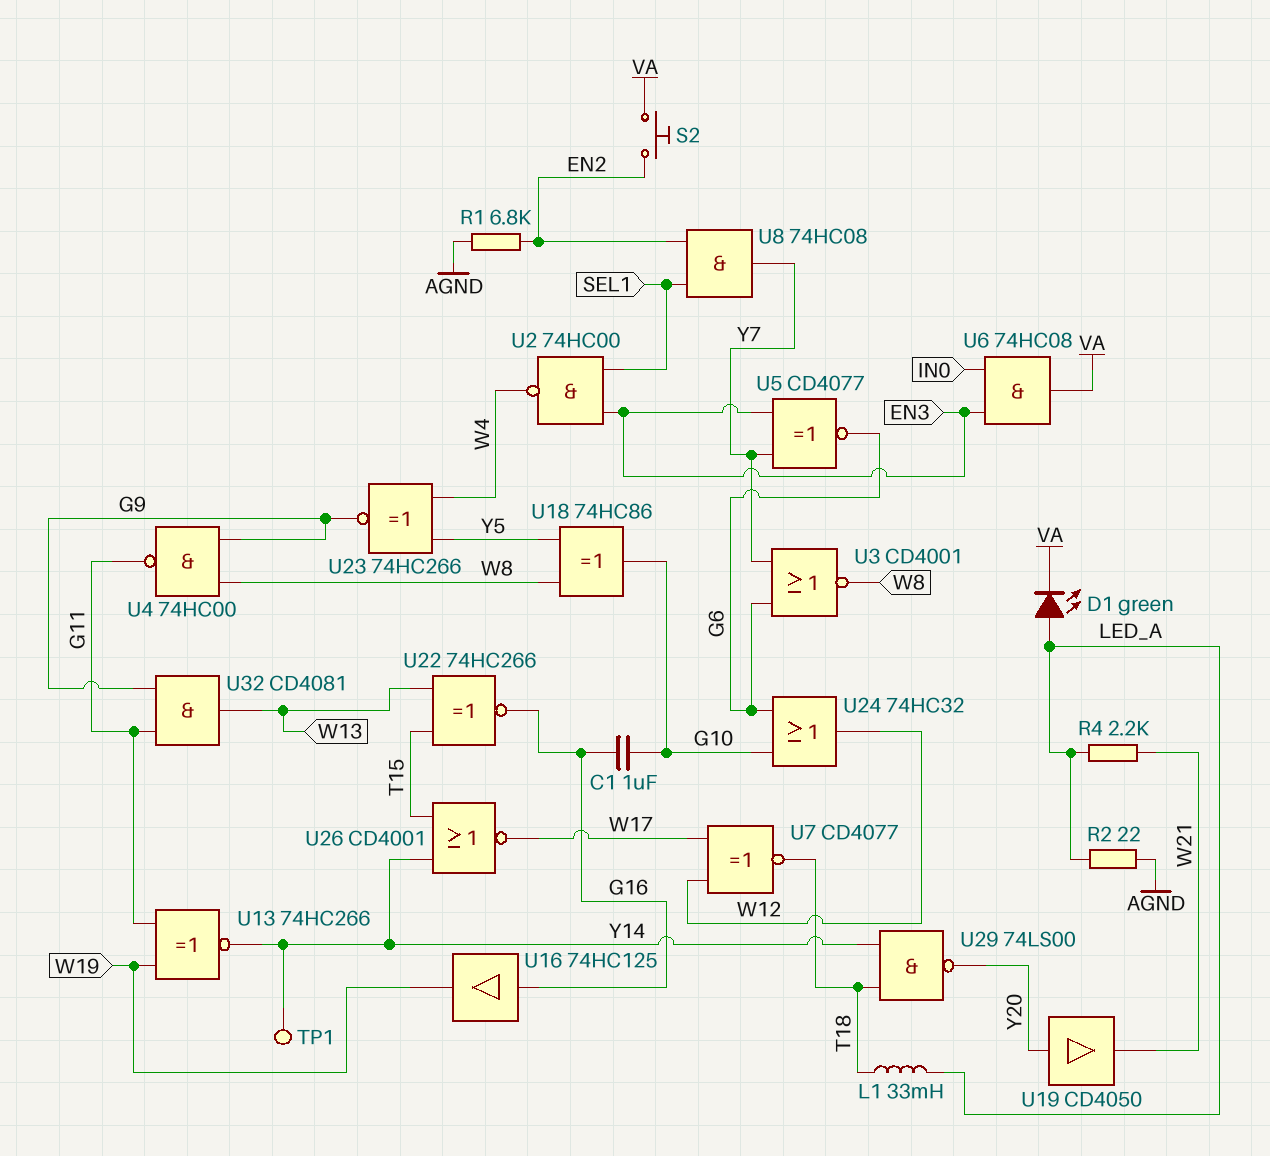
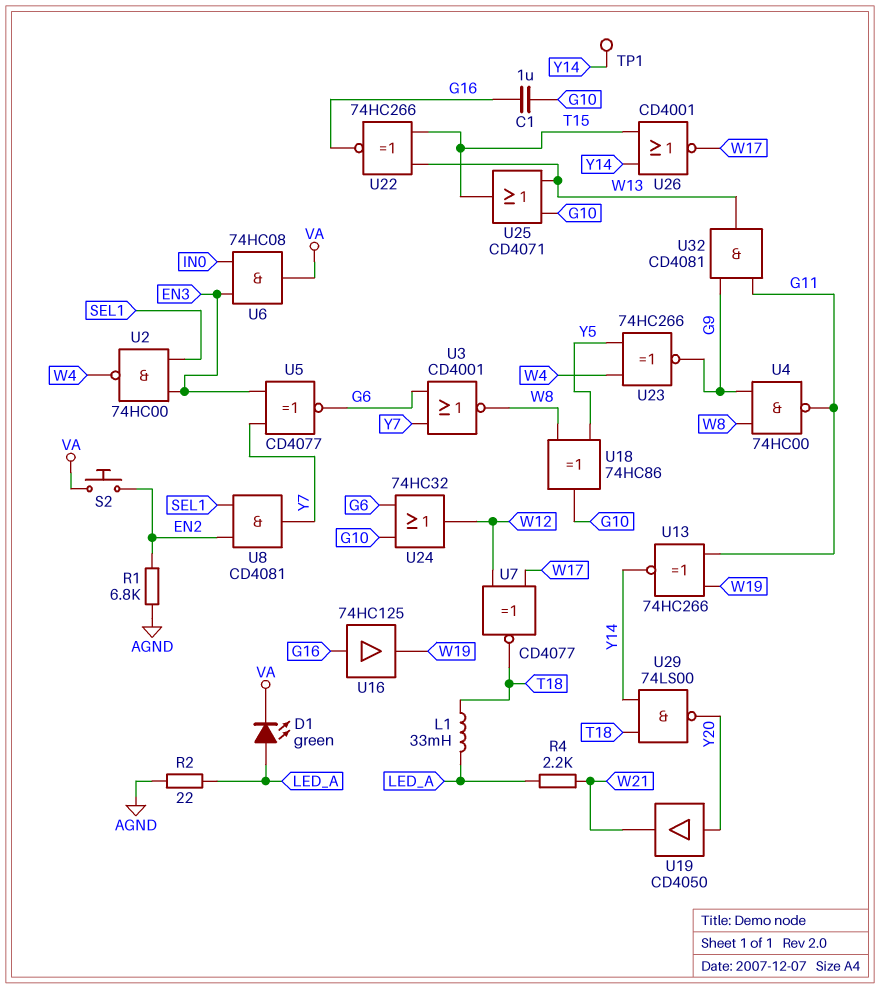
U8: AND 74HC08 (in EN2, in SEL1, out Y7) -> AND CD4081 (in EN2, in SEL1, out Y7)
U25: none -> OR CD4071 (in G10, in W13, out T15)

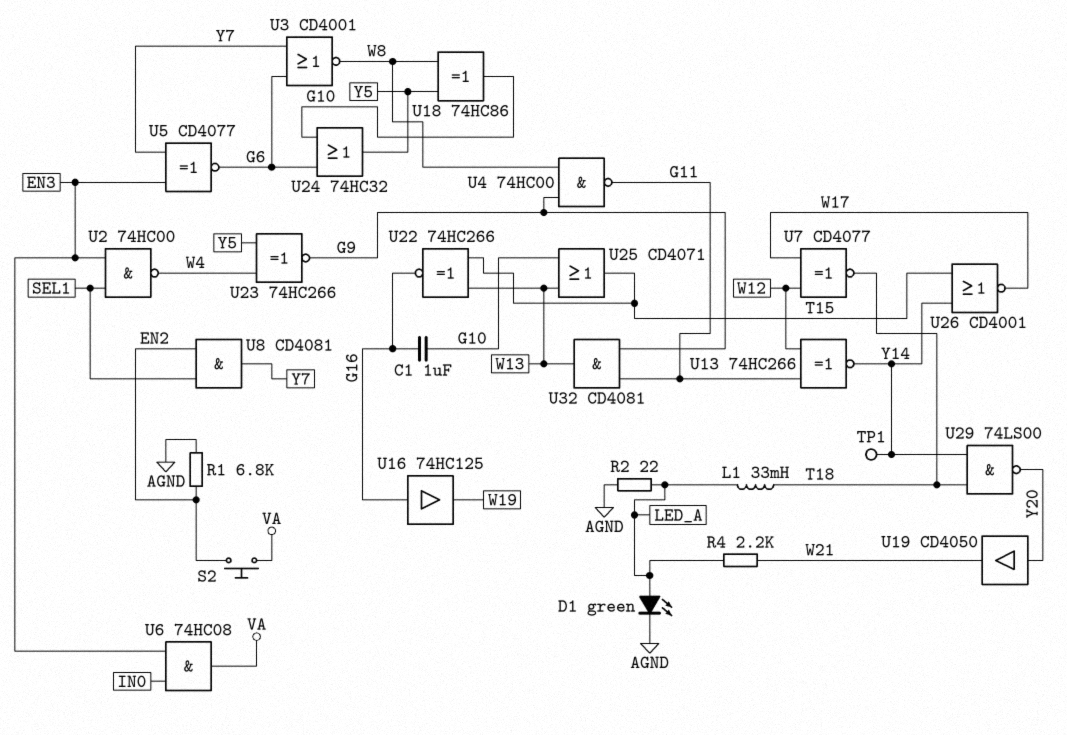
D1: LED green (A LED_A, K VA) -> LED green (A LED_A, K AGND)
U13: XNOR 74HC266 (in G11, in W19, out Y14) -> XNOR 74HC266 (in G11, in W12, out Y14)
U24: OR 74HC32 (in G6, in G10, out W12) -> OR 74HC32 (in G6, in G10, out Y5)

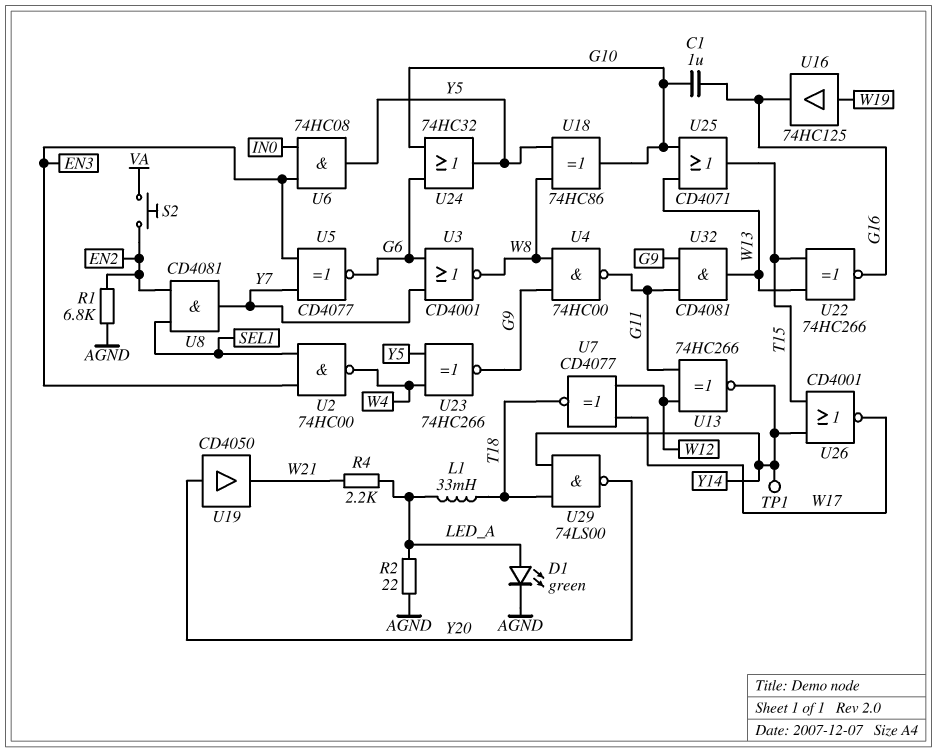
U6: AND 74HC08 (in EN3, in IN0, out VA) -> AND 74HC08 (in EN3, in IN0, out Y5)
U16: buffer 74HC125 (in G16, out W19) -> buffer 74HC125 (in W19, out G16)

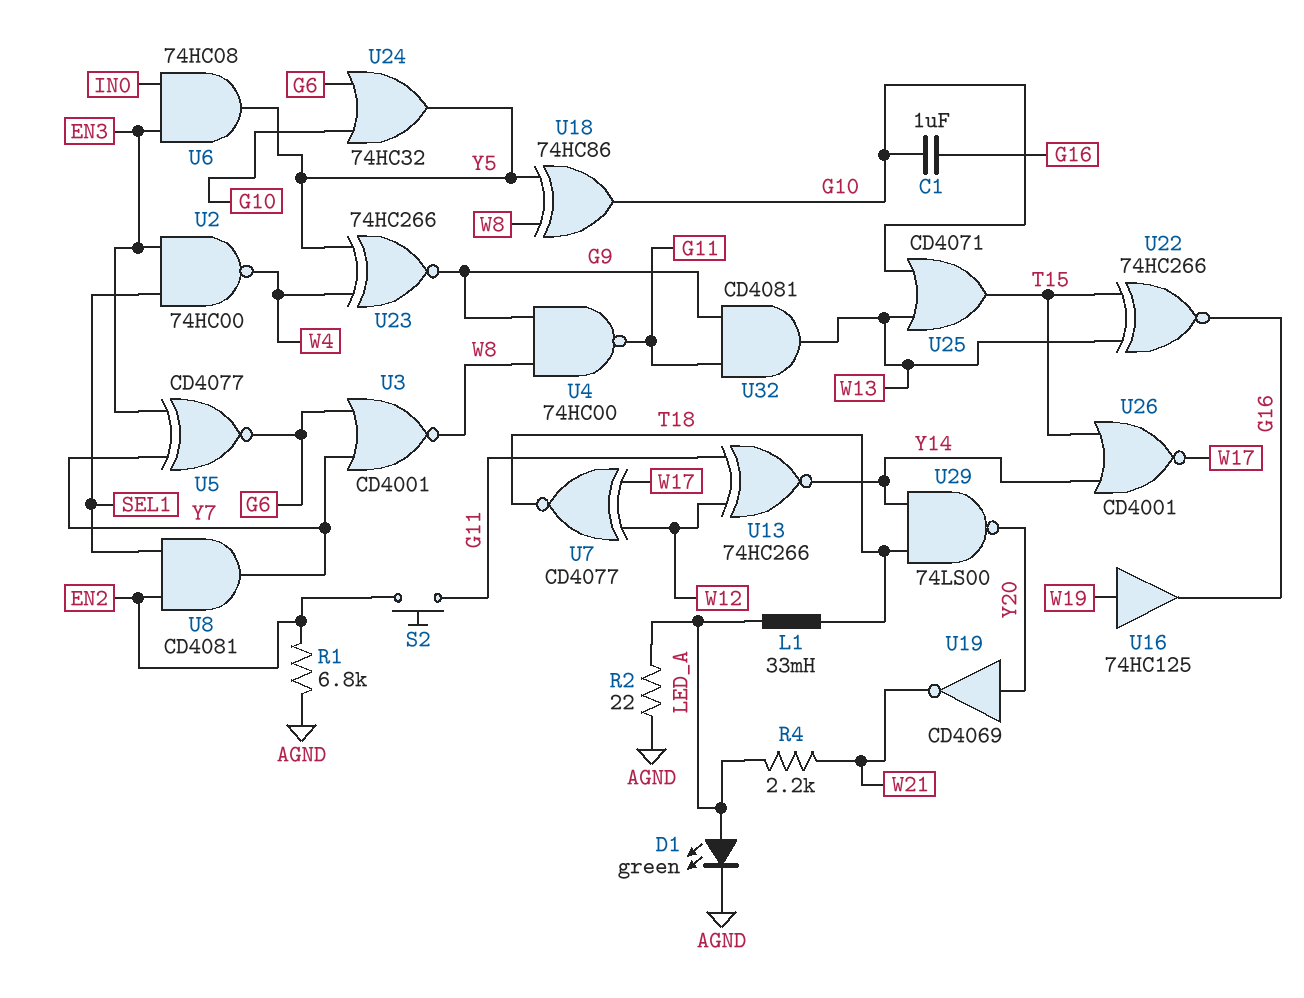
S2: button (EN2, VA) -> button (EN2, G11)
TP1: test point (Y14) -> none
U19: buffer CD4050 (in Y20, out W21) -> NOT CD4069 (in Y20, out W21)

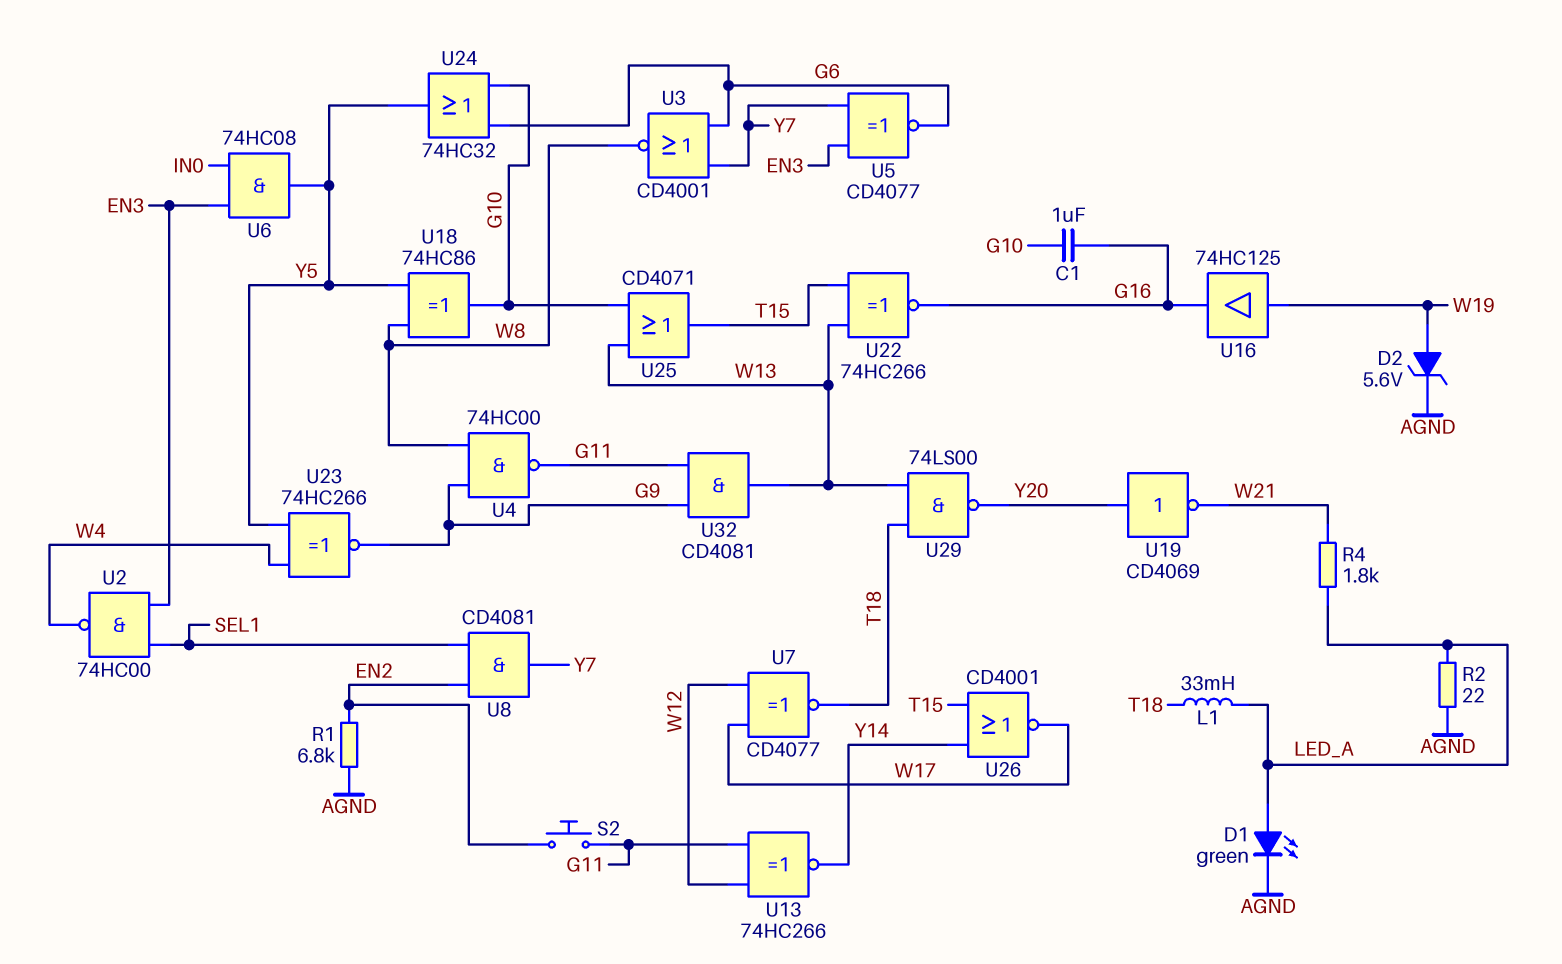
D2: none -> zener 5.6V (A W19, K AGND)
R4: 2.2k (LED_A, W21) -> 1.8k (LED_A, W21)
U29: NAND 74LS00 (in T18, in Y14, out Y20) -> NAND 74LS00 (in T18, in W13, out Y20)

